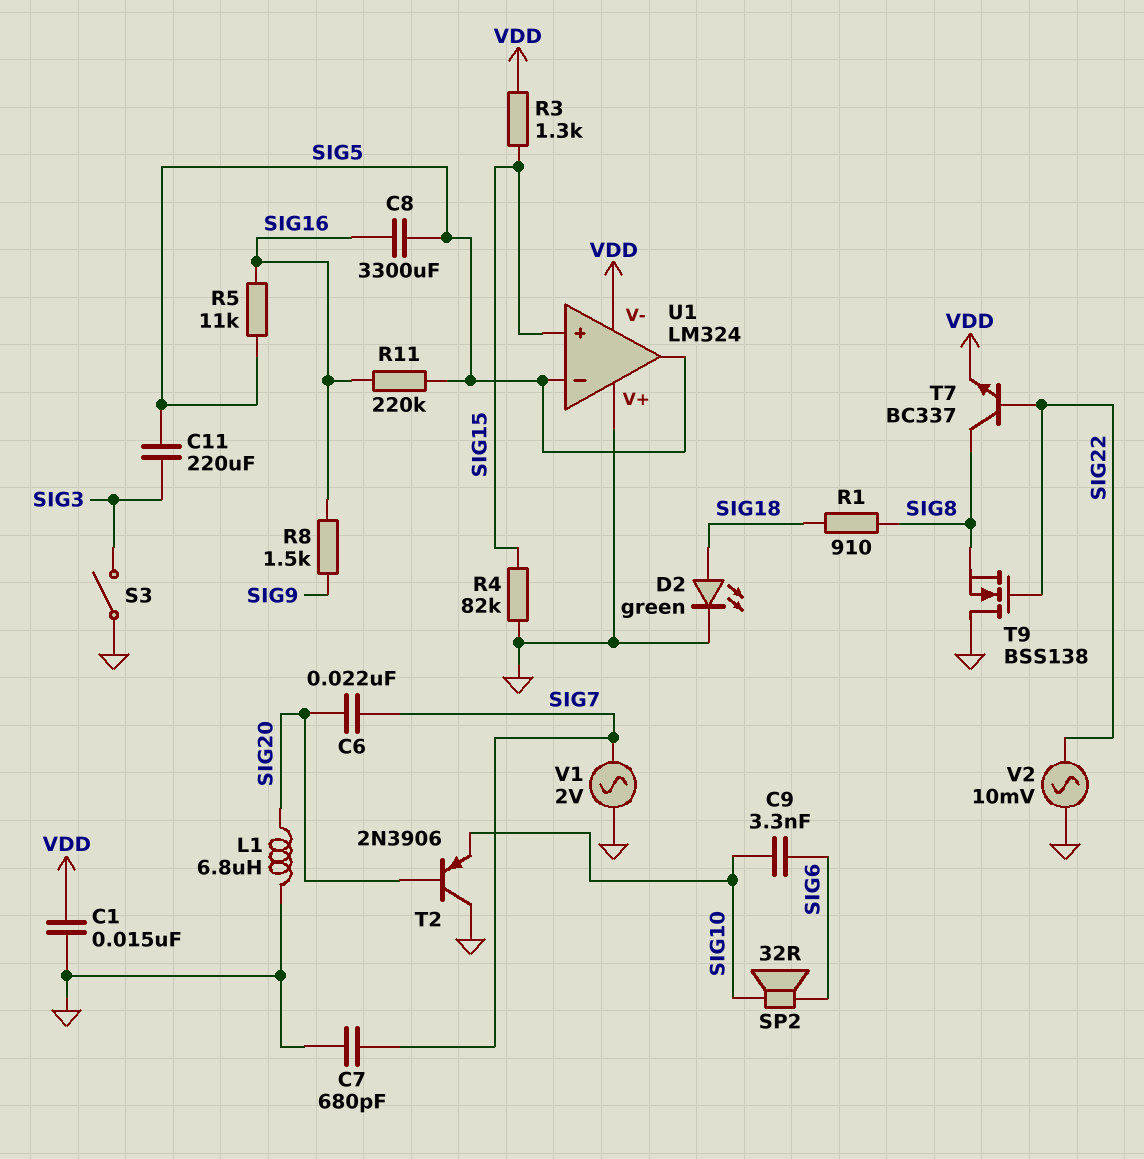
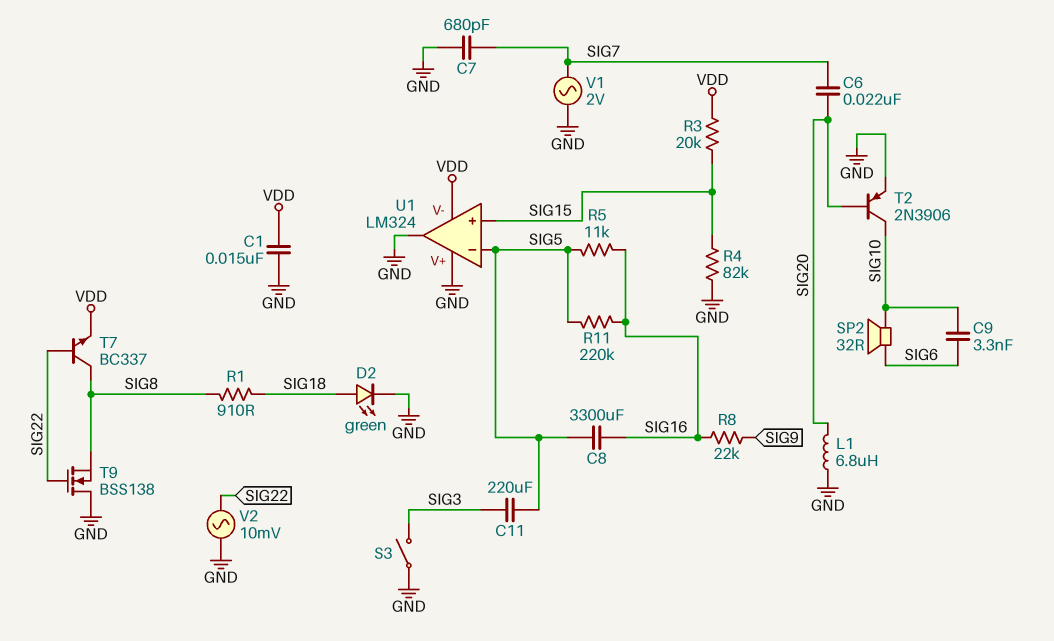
R3: 1.3k (SIG15, VDD) -> 20k (SIG15, VDD)
R8: 1.5k (SIG9, SIG16) -> 22k (SIG9, SIG16)
T2: PNP 2N3906 (B SIG20, C GND, E SIG10) -> PNP 2N3906 (B SIG20, C SIG10, E GND)
U1 pin out: SIG5 -> GND

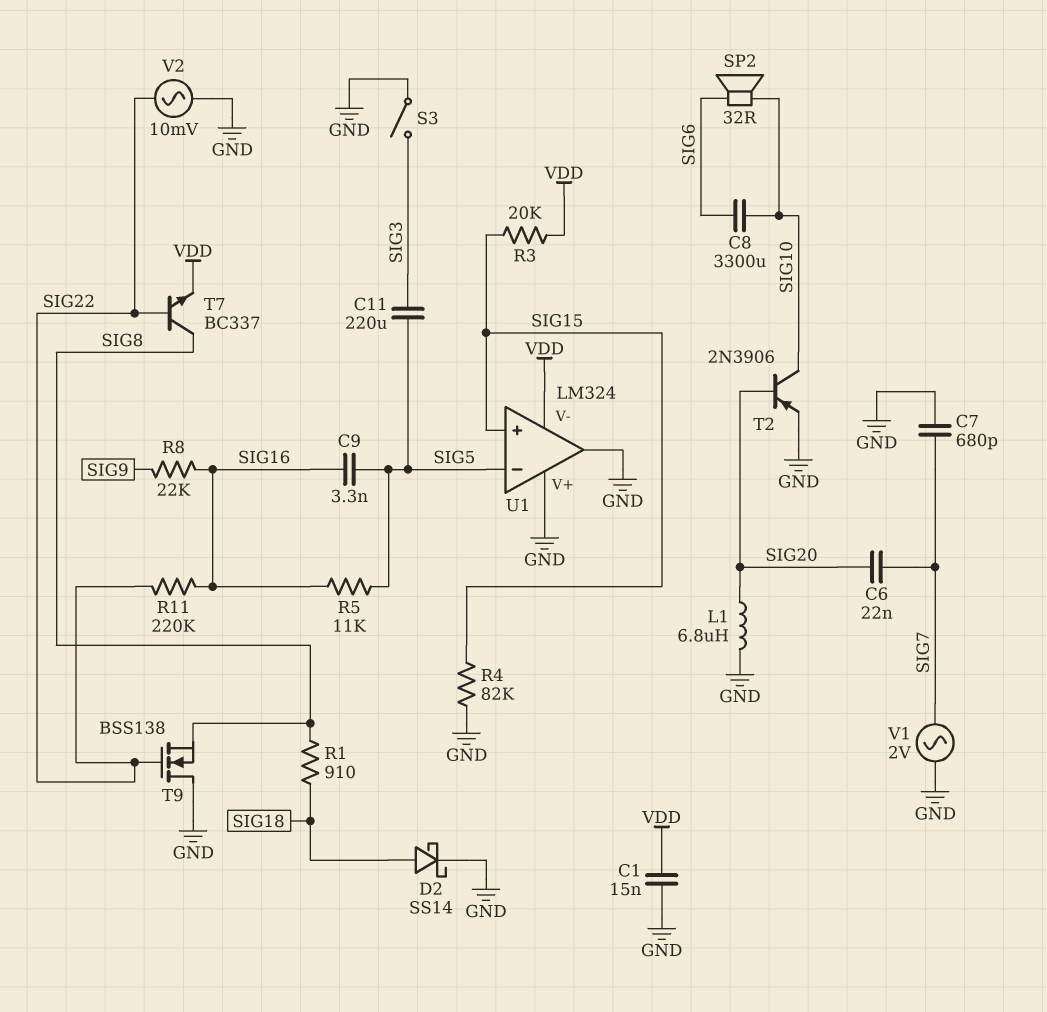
C8: 3300uF (SIG5, SIG16) -> 3300uF (SIG6, SIG10)
C9: 3.3nF (SIG6, SIG10) -> 3.3nF (SIG5, SIG16)
D2: LED green (A SIG18, K GND) -> schottky SS14 (A SIG18, K GND)
R11: 220k (SIG5, SIG16) -> 220k (SIG16, SIG22)

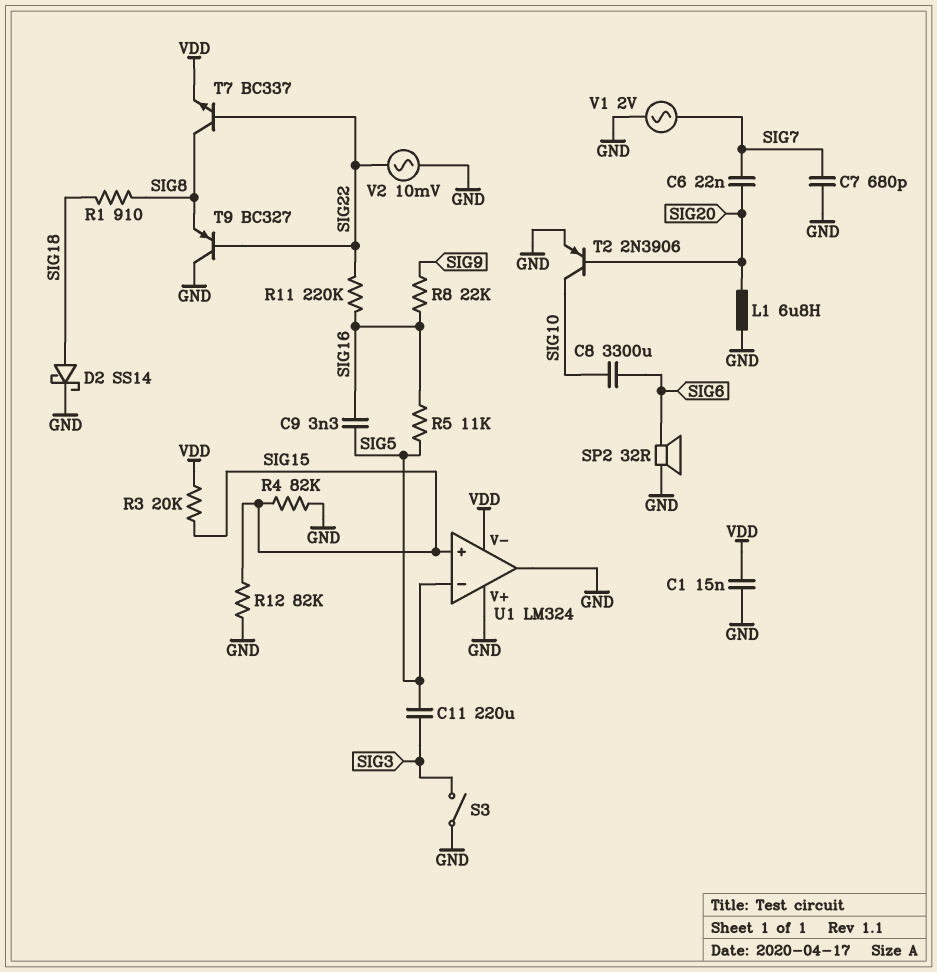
R12: none -> 82k (GND, SIG15)
SP2: speaker 32R (SIG6, SIG10) -> speaker 32R (GND, SIG6)
T9: NMOS BSS138 (G SIG22, D GND, S SIG8) -> PNP BC327 (B SIG22, C GND, E SIG8)

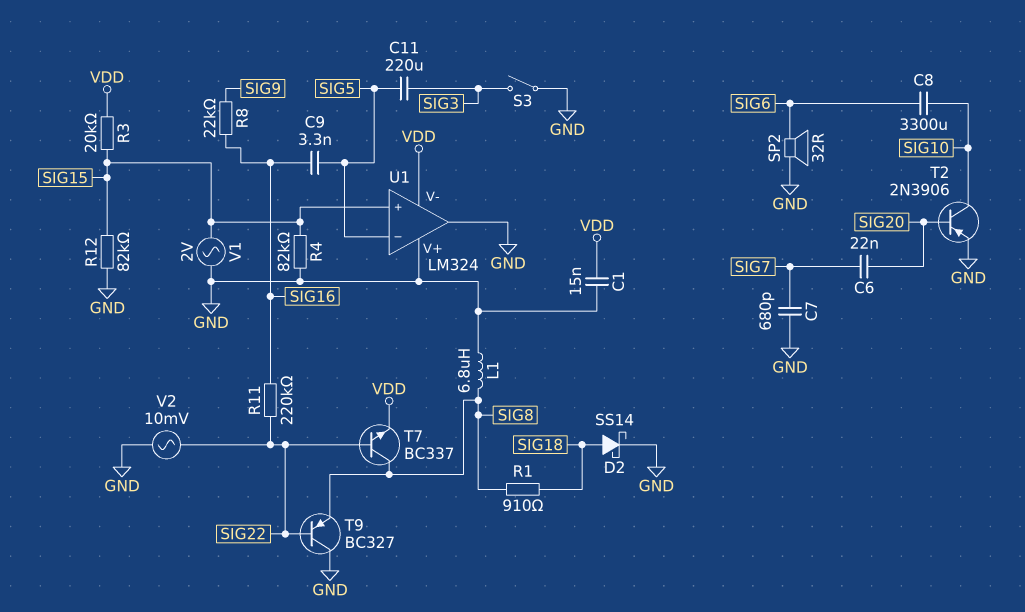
L1: 6.8uH (GND, SIG20) -> 6.8uH (GND, SIG8)
R5: 11k (SIG5, SIG16) -> none
V1: AC 2V (GND, SIG7) -> AC 2V (GND, SIG15)

